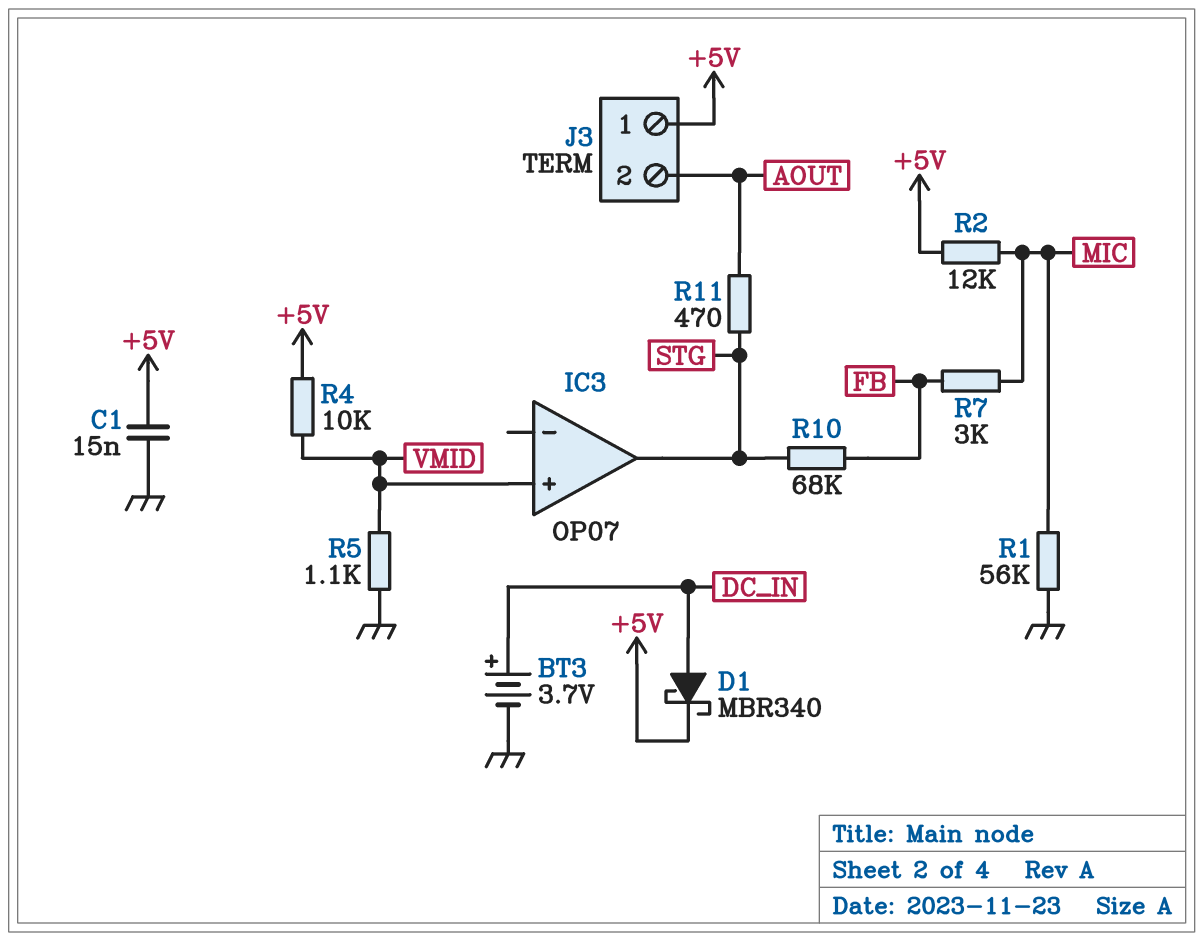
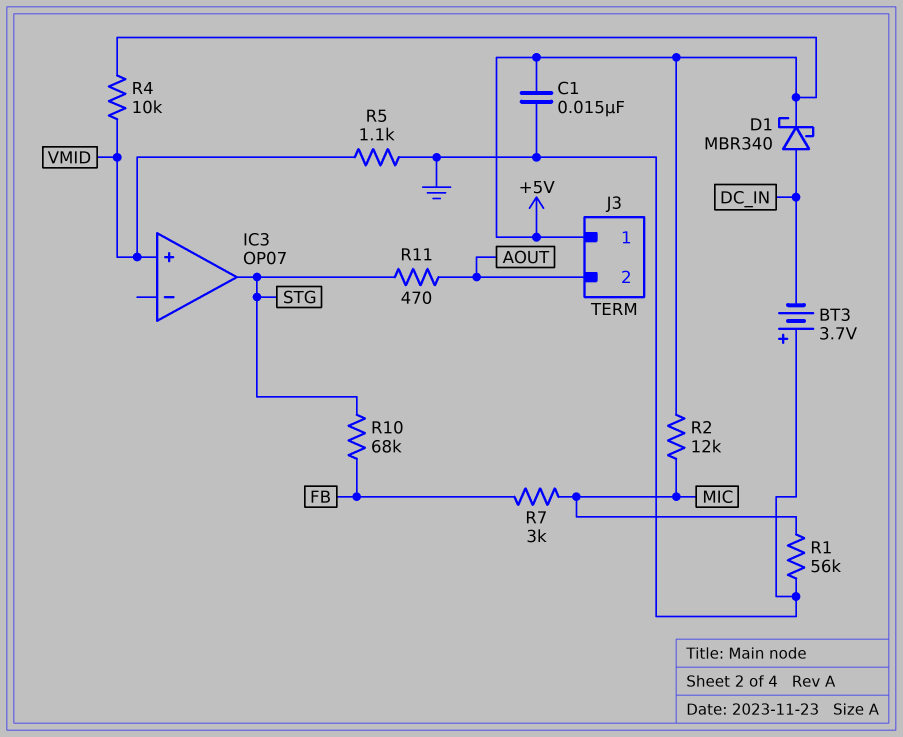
BT3: 3.7V (plus DC_IN, minus GND) -> 3.7V (plus GND, minus DC_IN)

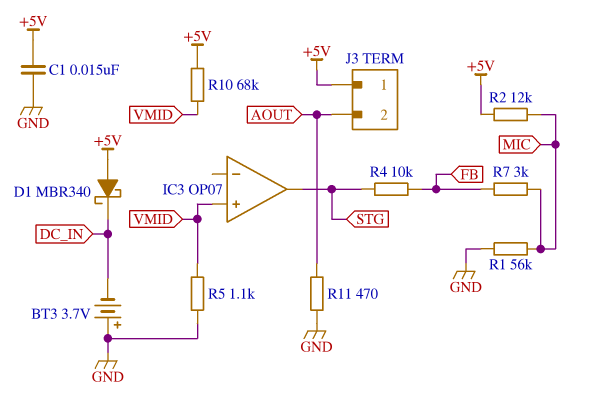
D1: schottky MBR340 (A DC_IN, K +5V) -> schottky MBR340 (A +5V, K DC_IN)
R4: 10k (+5V, VMID) -> 10k (FB, STG)
R10: 68k (FB, STG) -> 68k (+5V, VMID)
R11: 470 (AOUT, STG) -> 470 (AOUT, GND)

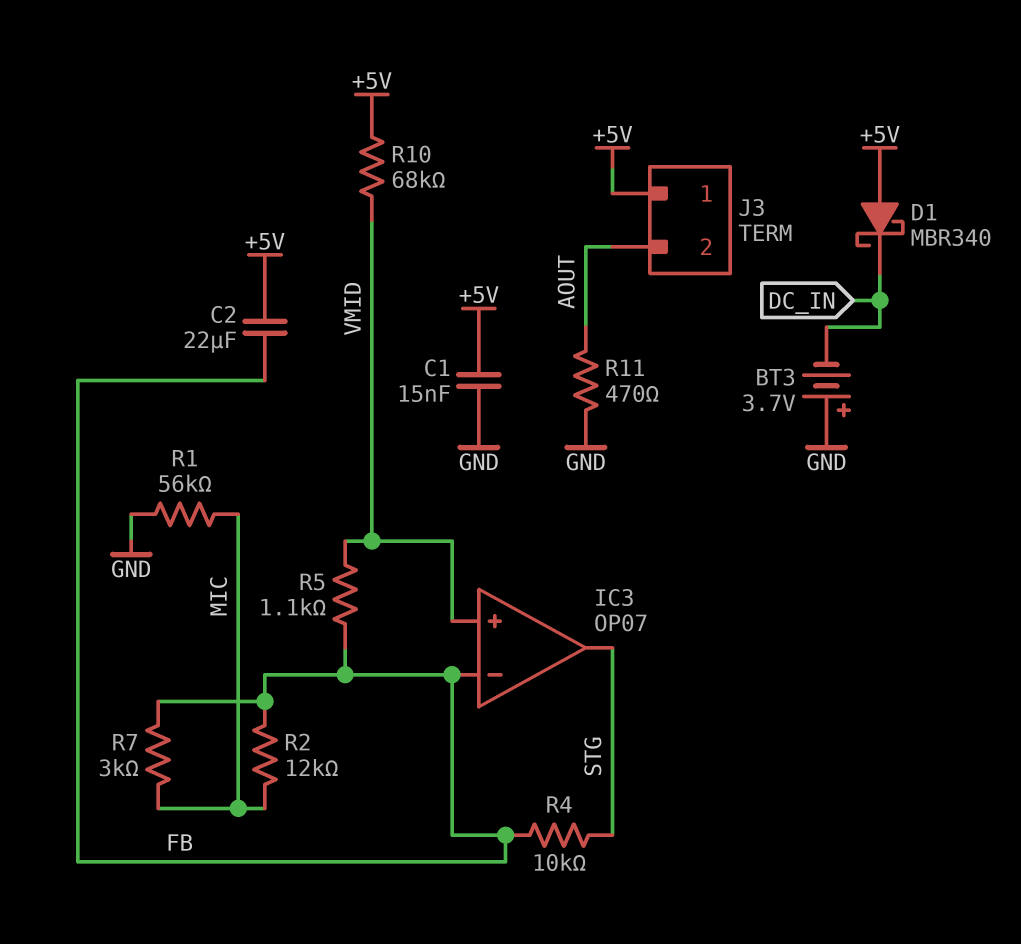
C2: none -> 22uF (+5V, FB)
IC3 pin in-: none -> FB
R2: 12k (+5V, MIC) -> 12k (FB, MIC)
R5: 1.1k (GND, VMID) -> 1.1k (FB, VMID)

